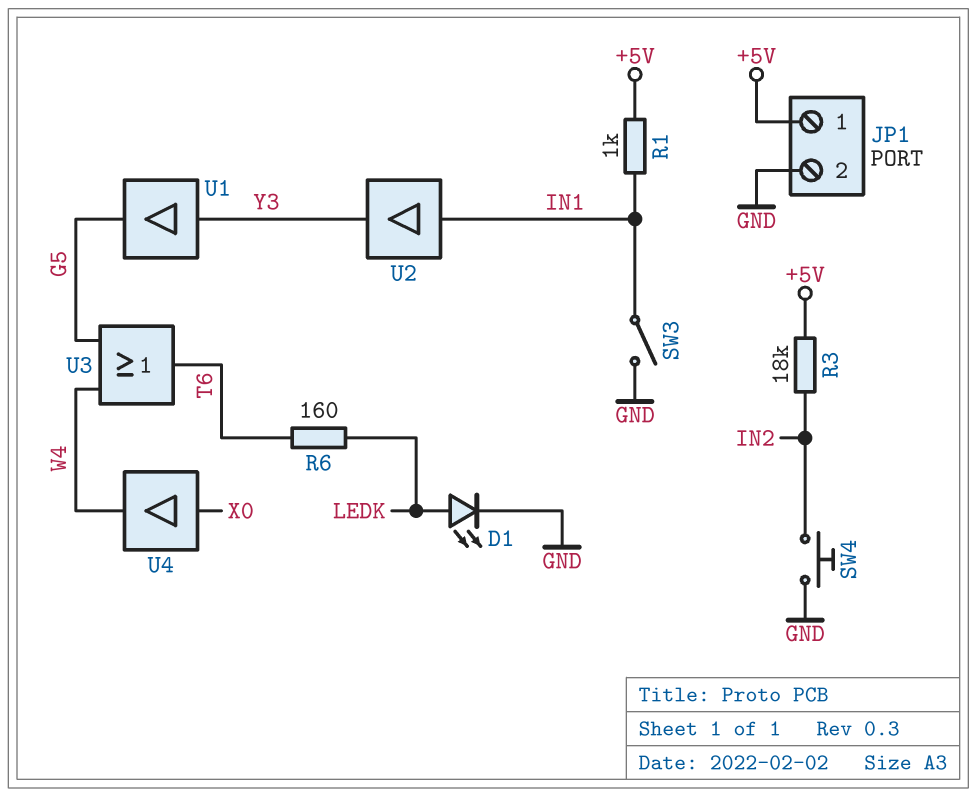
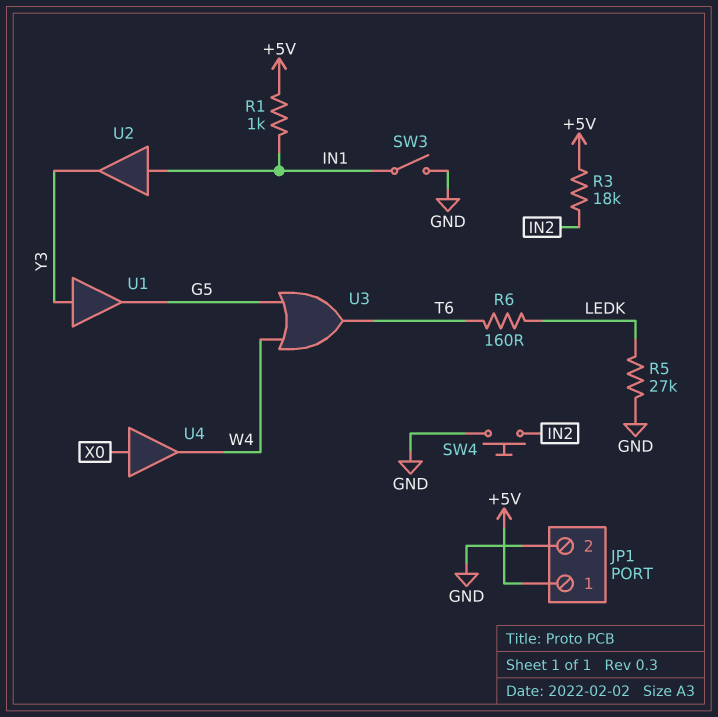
D1: LED (A LEDK, K GND) -> none
R5: none -> 27k (GND, LEDK)

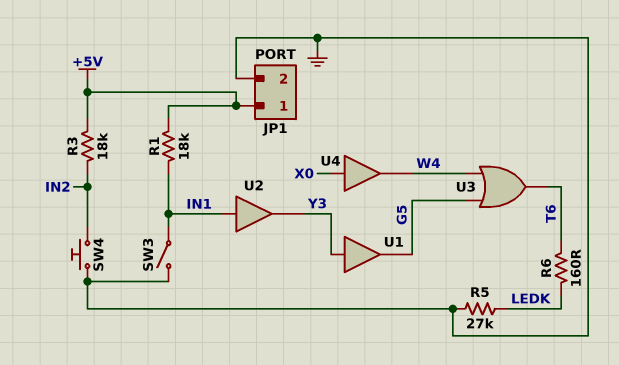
R1: 1k (+5V, IN1) -> 18k (+5V, IN1)

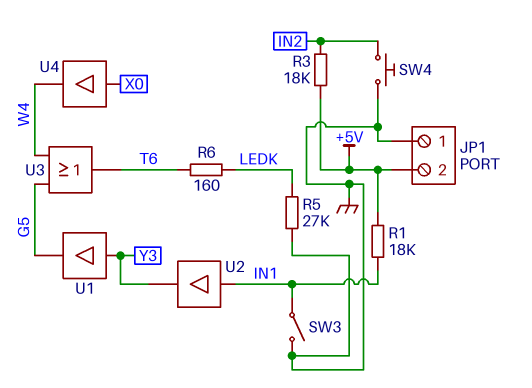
JP1 pin 1: +5V -> GND
JP1 pin 2: GND -> +5V

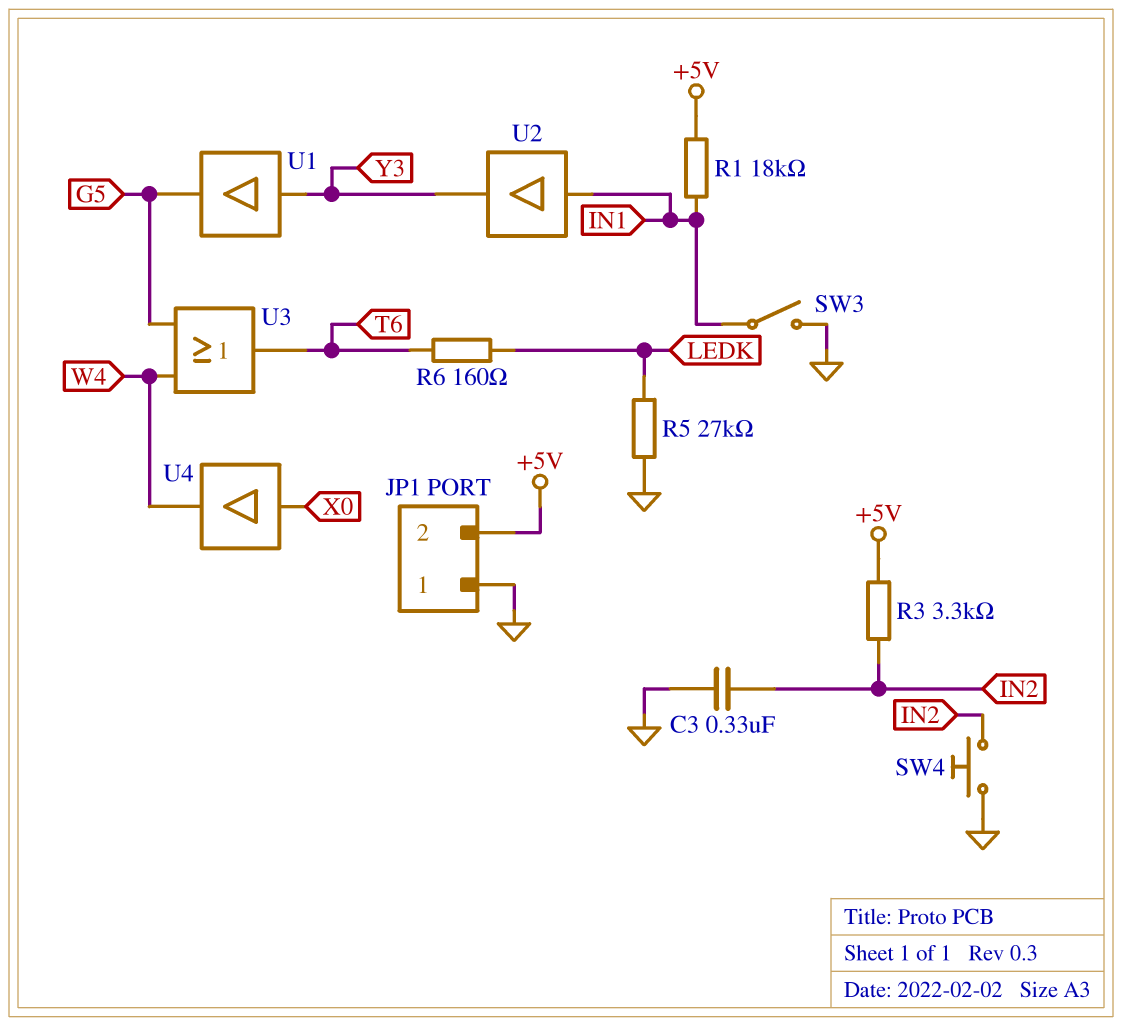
C3: none -> 330nF (GND, IN2)
R3: 18k (+5V, IN2) -> 3.3k (+5V, IN2)

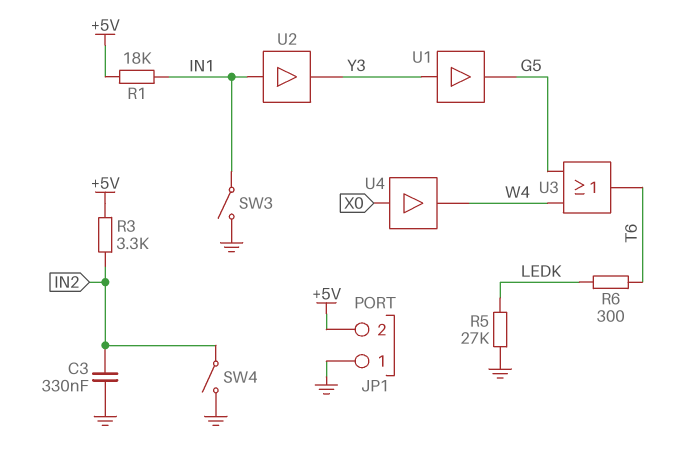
R6: 160 (LEDK, T6) -> 300 (LEDK, T6)
SW4: button (GND, IN2) -> switch (GND, IN2)

